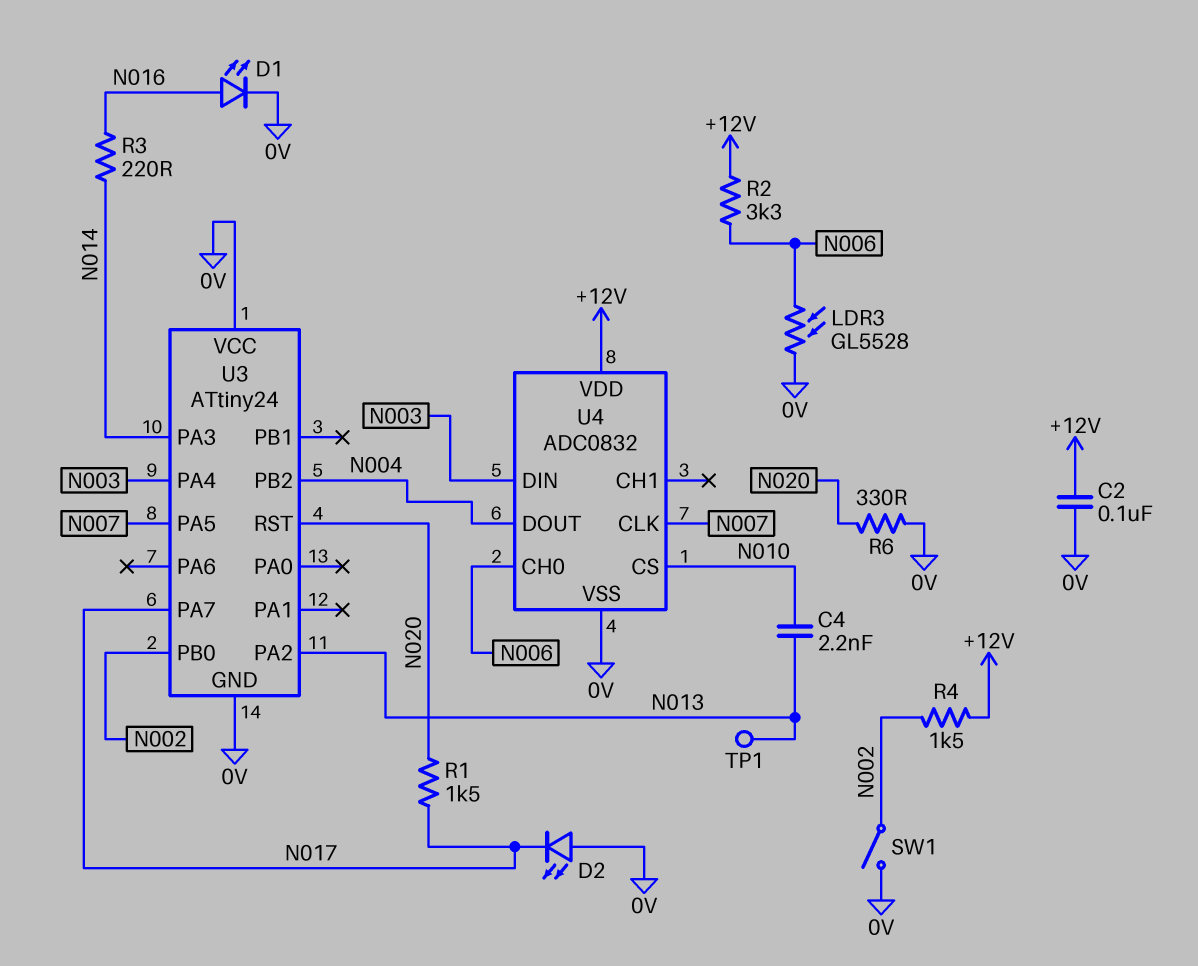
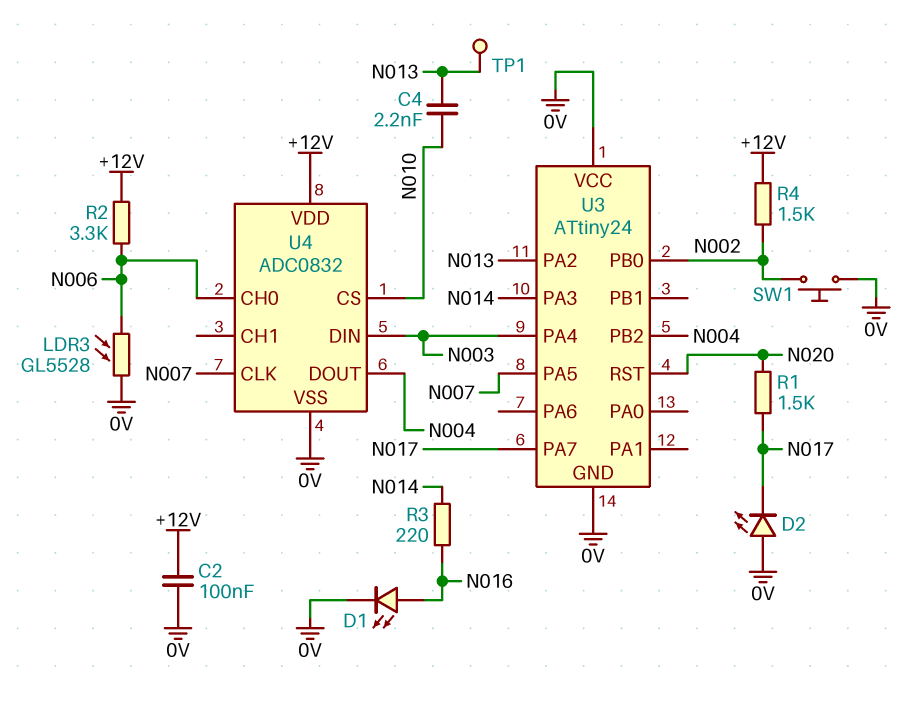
R6: 330 (0V, N020) -> none
SW1: switch (0V, N002) -> button (0V, N002)

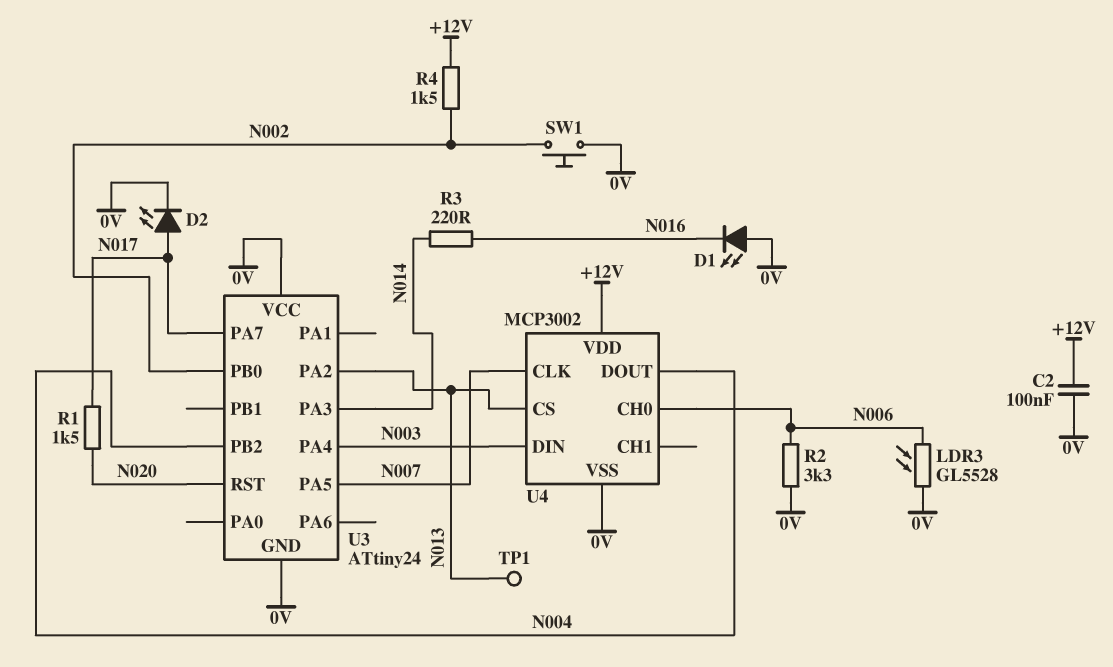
C4: 2.2nF (N010, N013) -> none
D1: LED (A N016, K 0V) -> LED (A 0V, K N016)
D2: LED (A 0V, K N017) -> LED (A N017, K 0V)
R2: 3.3k (+12V, N006) -> 3.3k (0V, N006)
U4: ADC0832 -> MCP3002
U4 pin CS: N010 -> N013

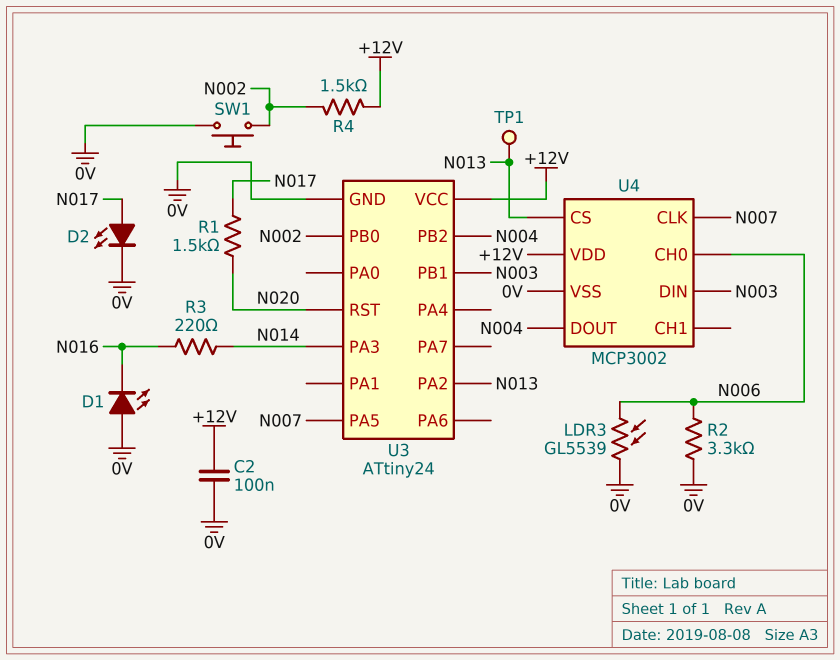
LDR3: GL5528 (0V, N006) -> GL5539 (0V, N006)
U3 pin PA4: N003 -> none
U3 pin PA7: N017 -> none
U3 pin PB1: none -> N003
U3 pin VCC: 0V -> +12V

